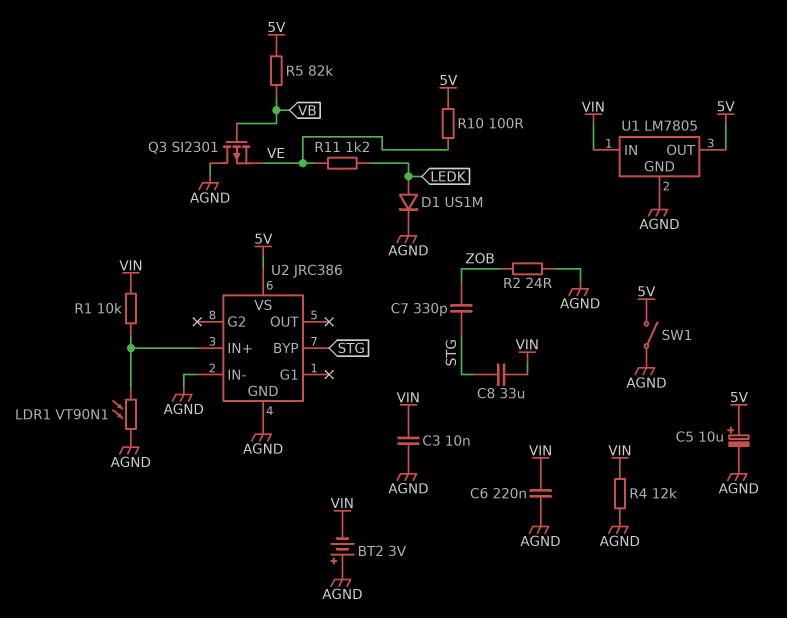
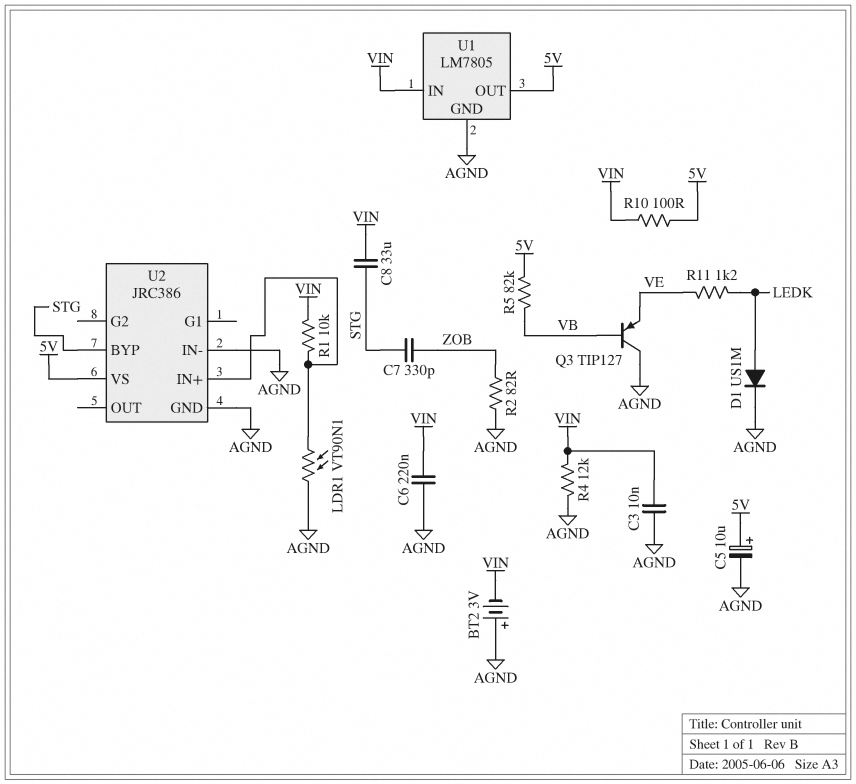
Q3: PMOS SI2301 (G VB, D AGND, S VE) -> PNP TIP127 (B VB, C AGND, E VE)
R2: 24 (AGND, ZOB) -> 82 (AGND, ZOB)
R10: 100 (5V, VE) -> 100 (5V, VIN)
SW1: switch (5V, AGND) -> none

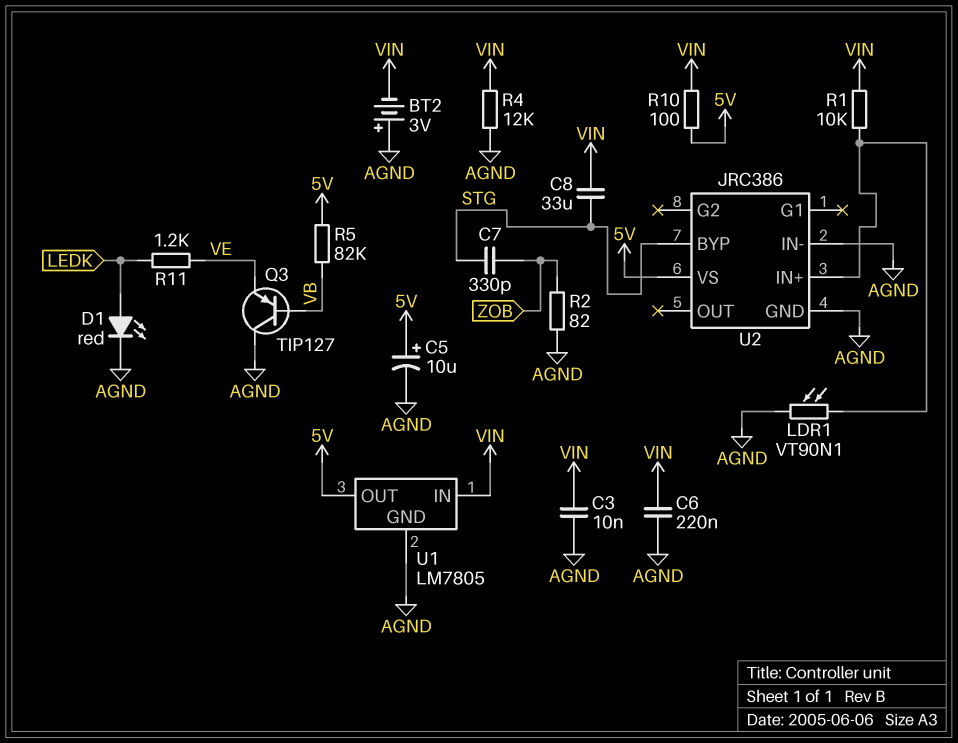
D1: diode US1M (A LEDK, K AGND) -> LED red (A LEDK, K AGND)

